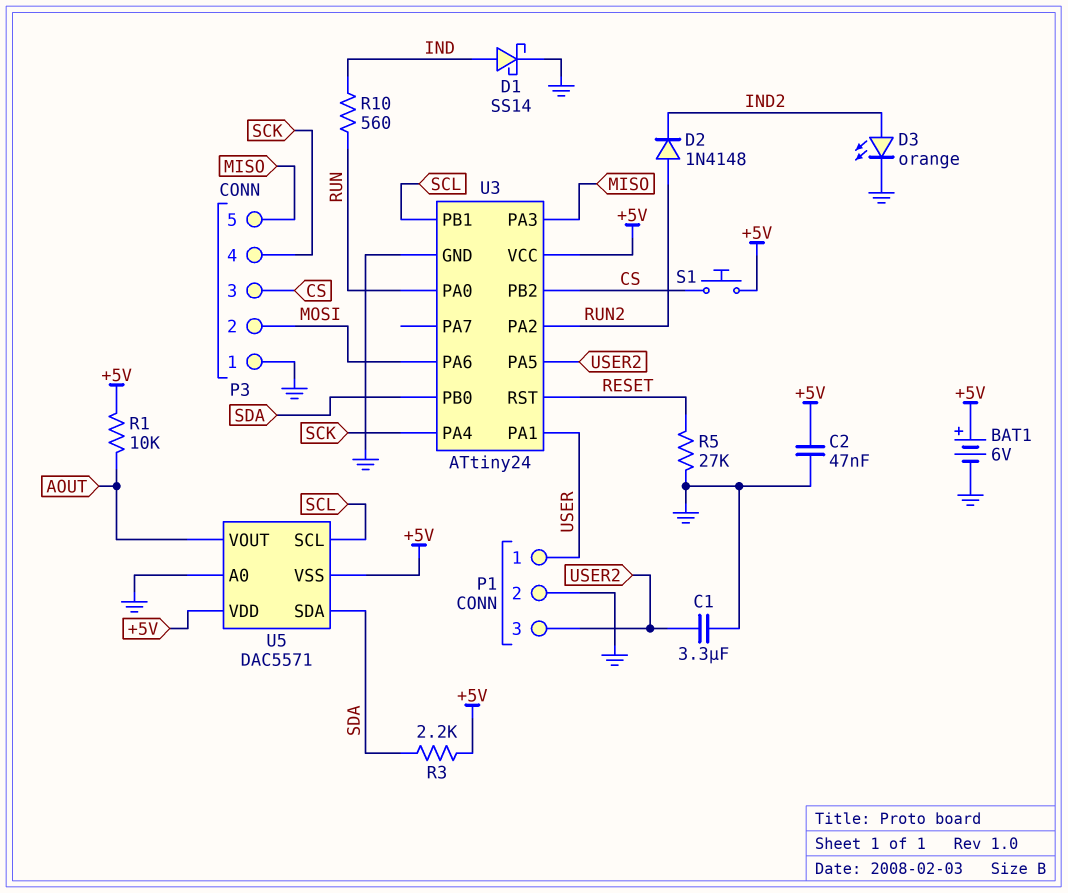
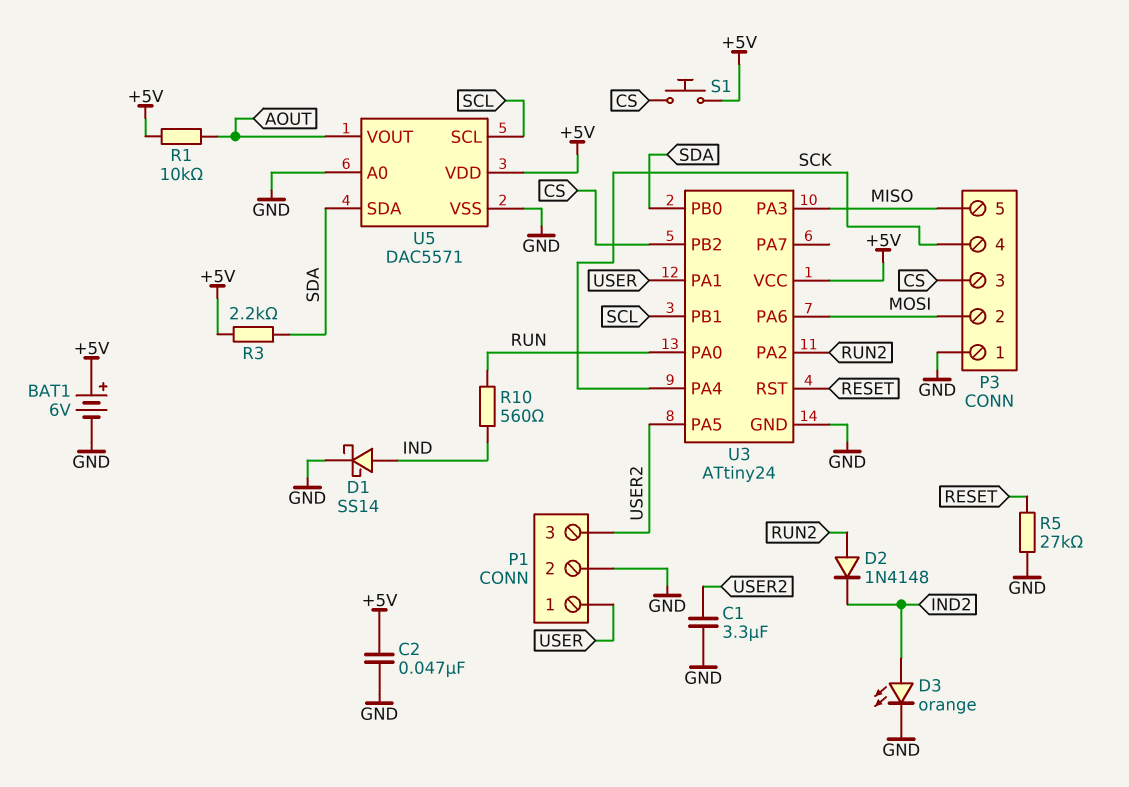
U5 pin VSS: +5V -> GND

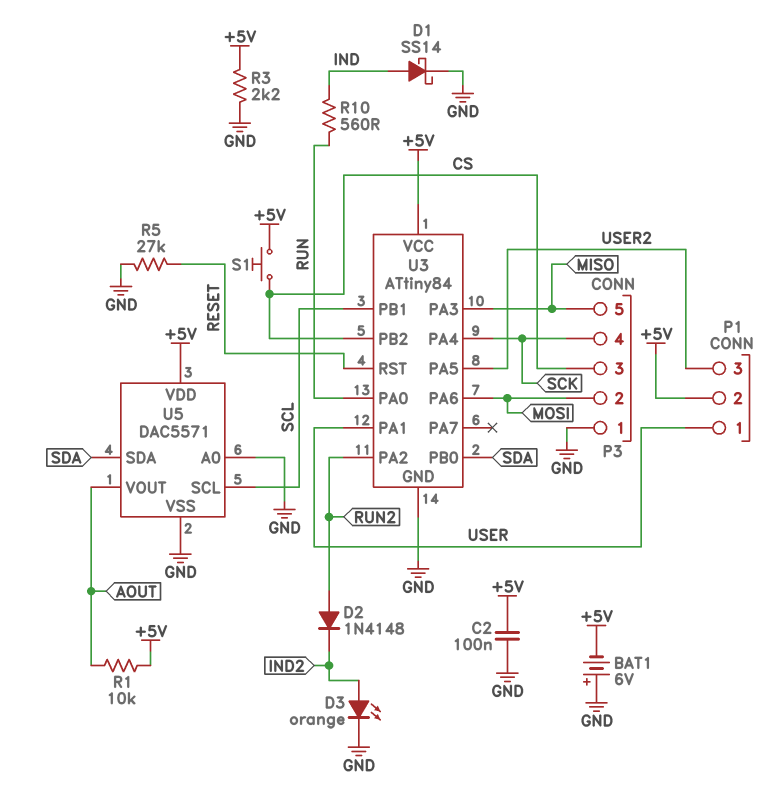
BAT1: 6V (plus +5V, minus GND) -> 6V (plus GND, minus +5V)
C1: 3.3uF (GND, USER2) -> none
C2: 47nF (+5V, GND) -> 100nF (+5V, GND)
P1 pin 2: GND -> +5V
R3: 2.2k (+5V, SDA) -> 2.2k (+5V, GND)
U3: ATtiny24 -> ATtiny84

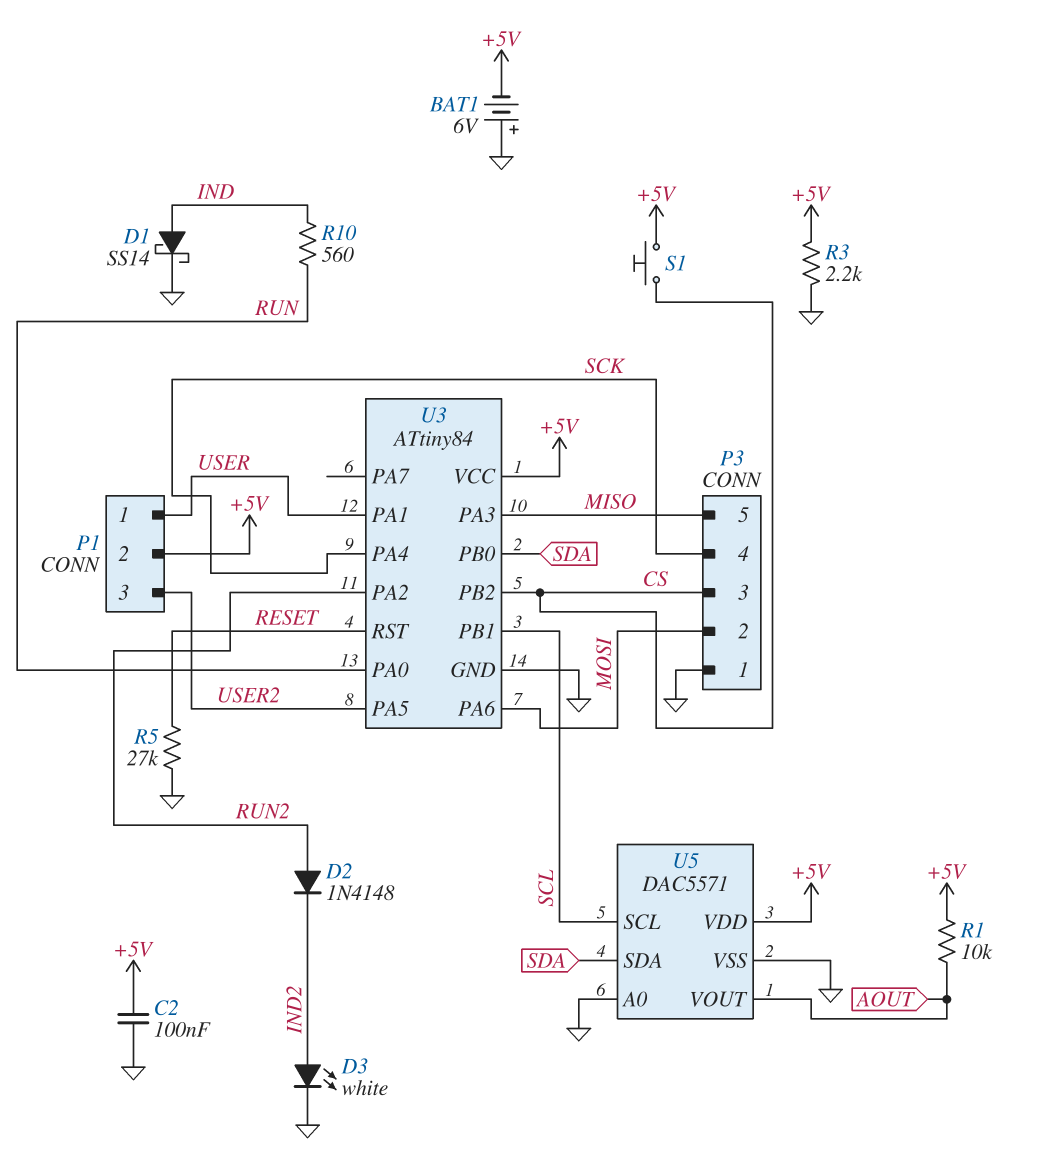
D3: LED orange (A IND2, K GND) -> LED white (A IND2, K GND)

